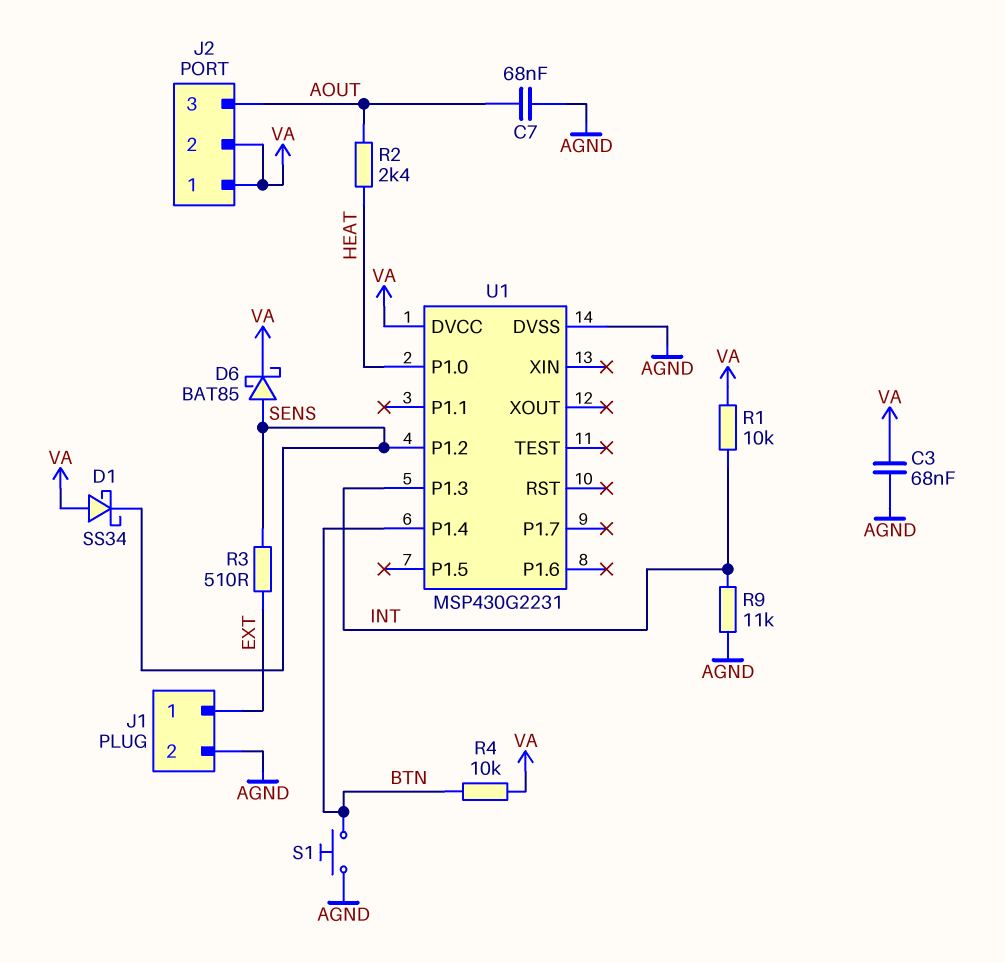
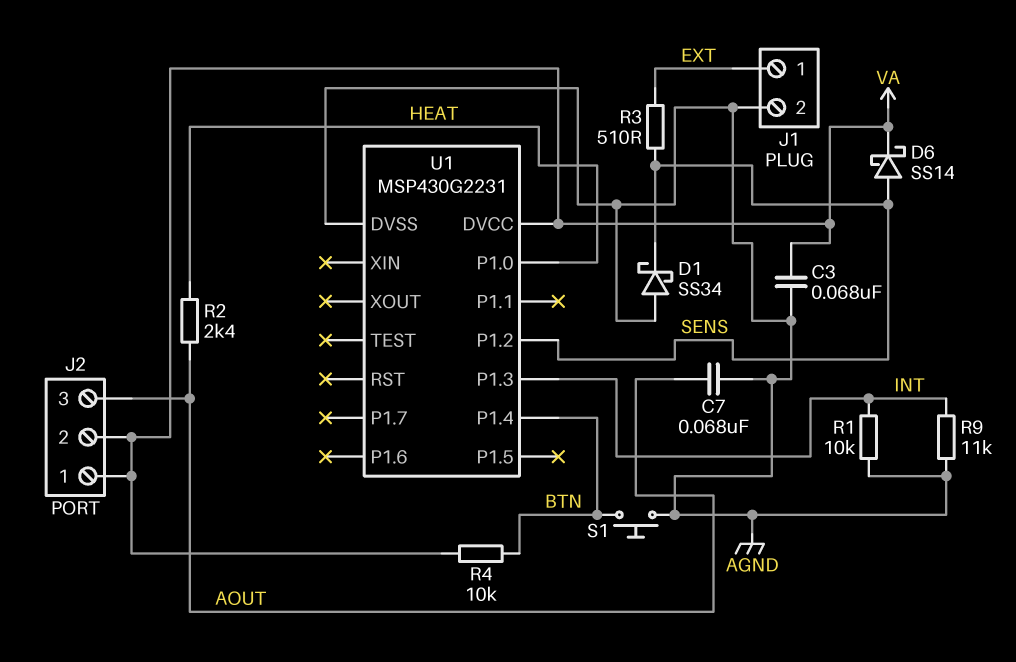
D1: schottky SS34 (A VA, K SENS) -> schottky SS34 (A AGND, K SENS)
D6: schottky BAT85 (A SENS, K VA) -> schottky SS14 (A SENS, K VA)
R1: 10k (INT, VA) -> 10k (AGND, INT)

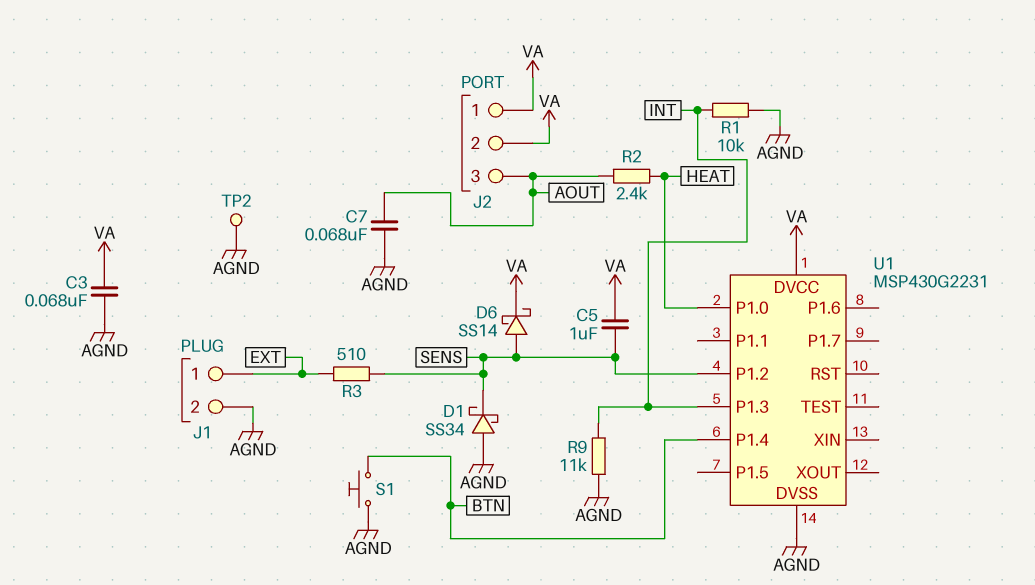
C5: none -> 1uF (SENS, VA)
R4: 10k (BTN, VA) -> none
TP2: none -> test point (AGND)

